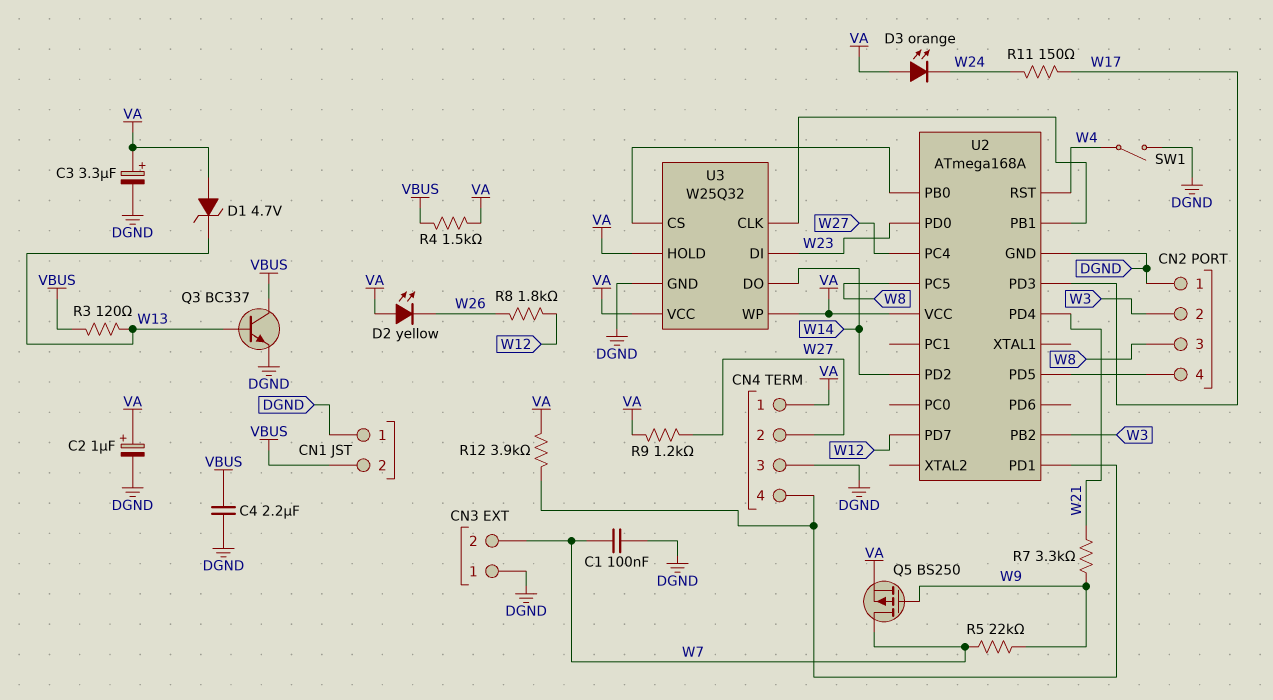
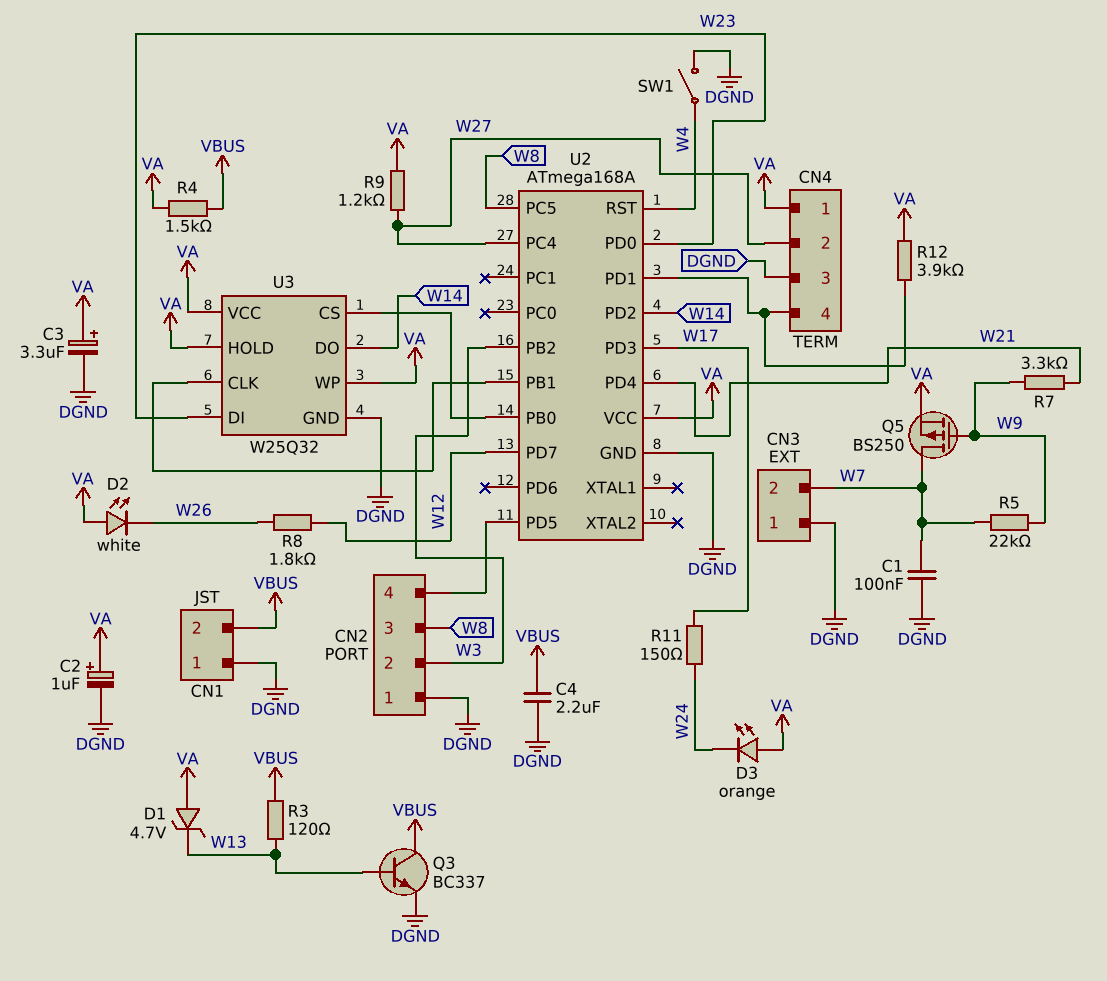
D2: LED yellow (A VA, K W26) -> LED white (A VA, K W26)

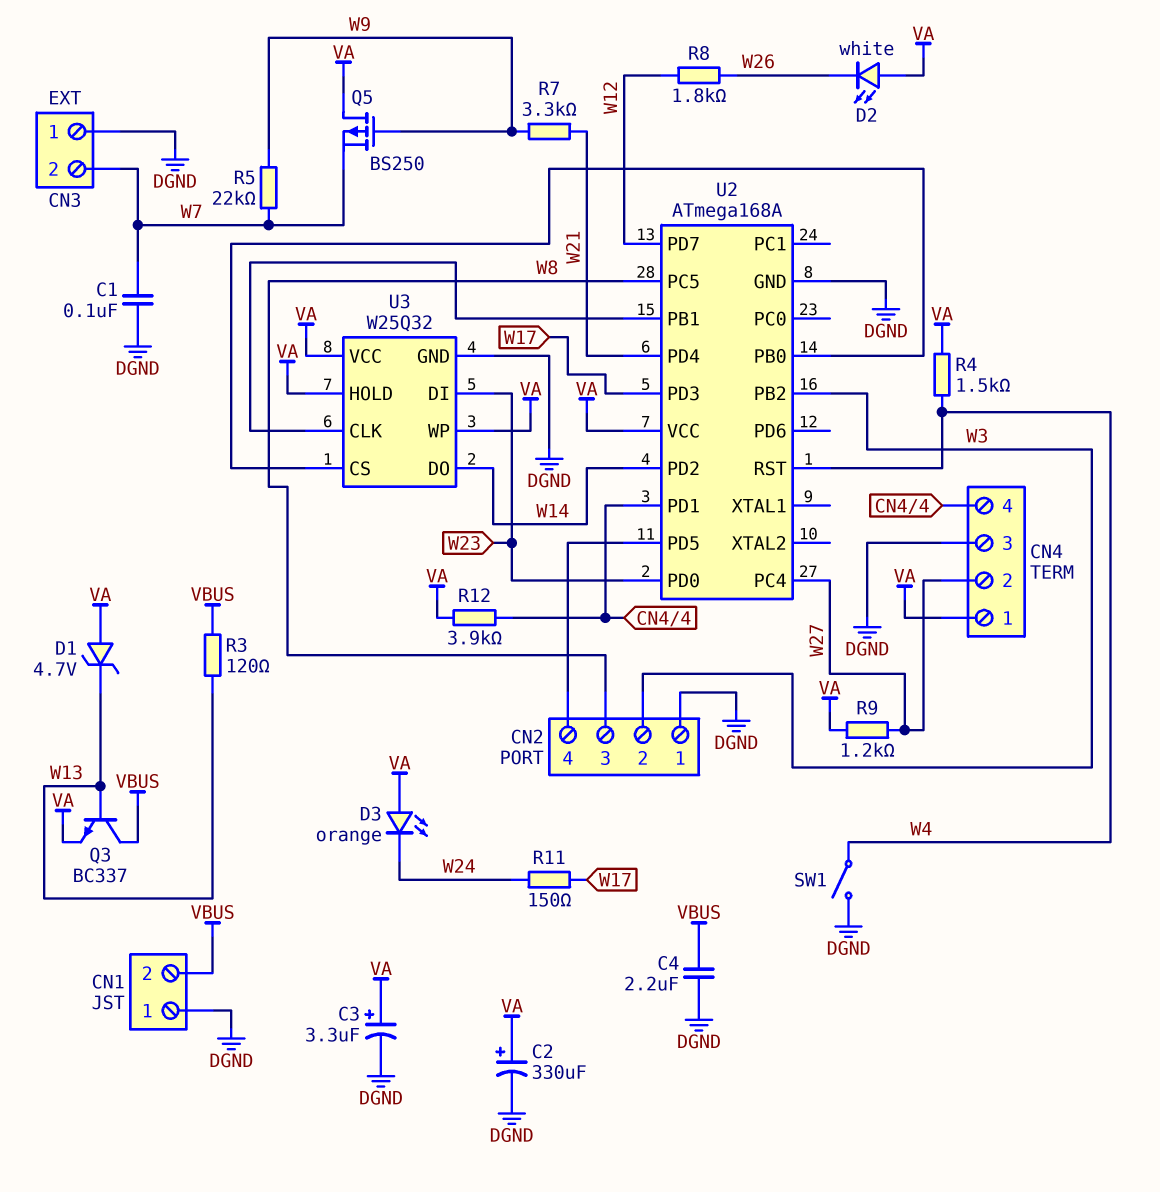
C2: 1uF (plus VA, minus DGND) -> 330uF (plus VA, minus DGND)
Q3: NPN BC337 (B W13, C VBUS, E DGND) -> NPN BC337 (B W13, C VBUS, E VA)
Q5: PMOS BS250 (G W9, D W7, S VA) -> PMOS BS250 (G W9, D VA, S W7)
R4: 1.5k (VA, VBUS) -> 1.5k (VA, W4)

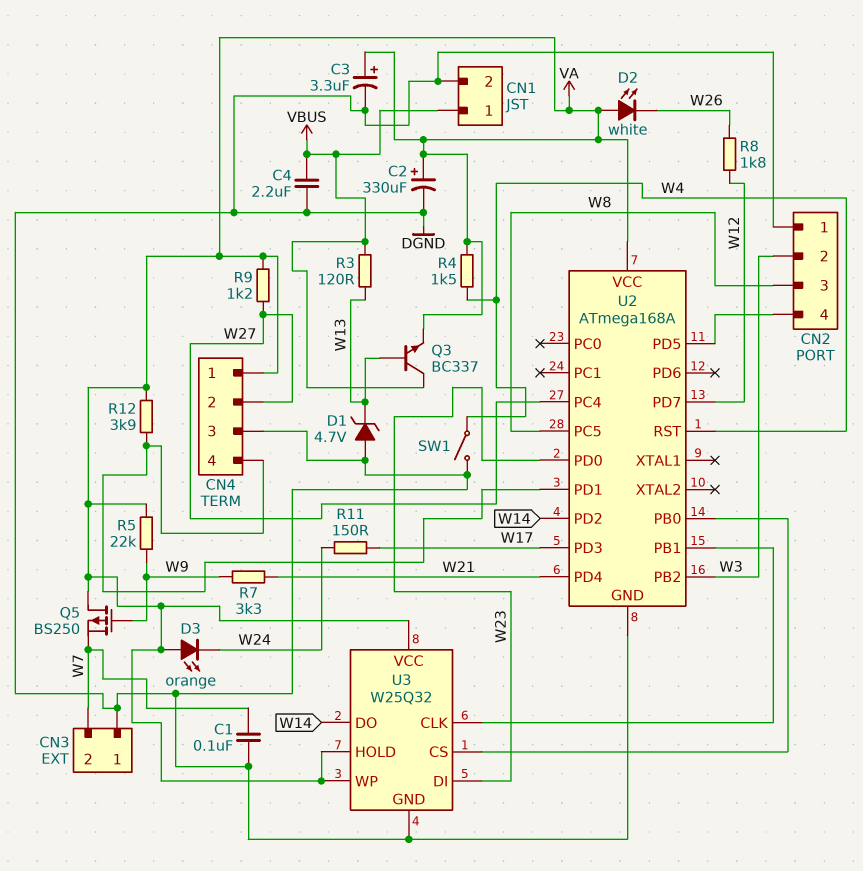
CN1 pin 1: DGND -> VBUS
CN1 pin 2: VBUS -> DGND
D1: zener 4.7V (A VA, K W13) -> zener 4.7V (A DGND, K W13)
R5: 22k (W7, W9) -> 22k (VA, W9)

